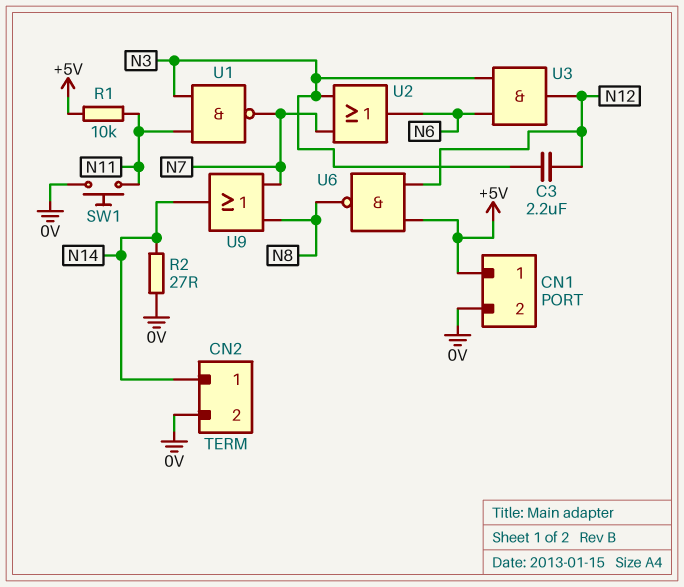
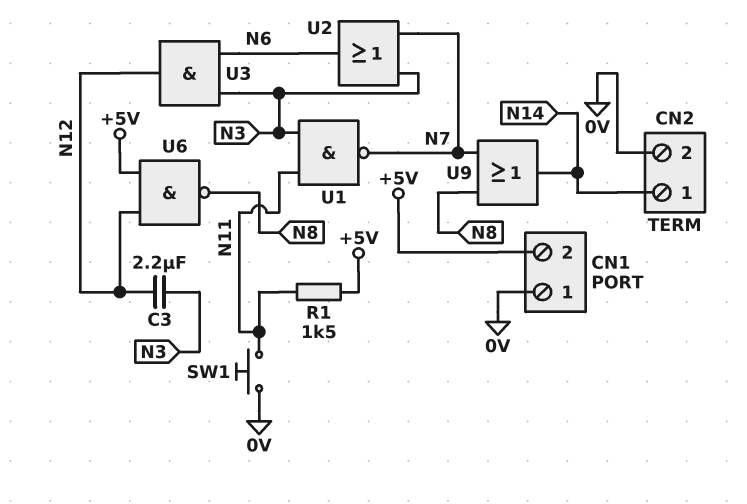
CN1 pin 1: +5V -> 0V
CN1 pin 2: 0V -> +5V
R1: 10k (+5V, N11) -> 1.5k (+5V, N11)
R2: 27 (0V, N14) -> none

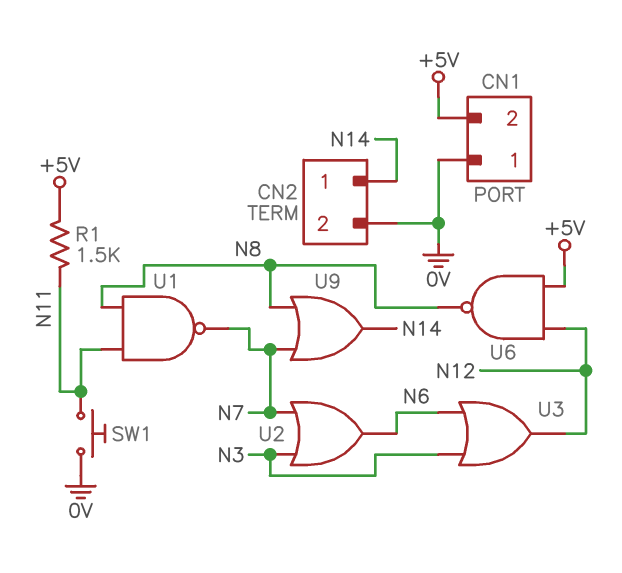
C3: 2.2uF (N3, N12) -> none
U1: NAND (in N3, in N11, out N7) -> NAND (in N8, in N11, out N7)
U3: AND (in N3, in N6, out N12) -> OR (in N3, in N6, out N12)

